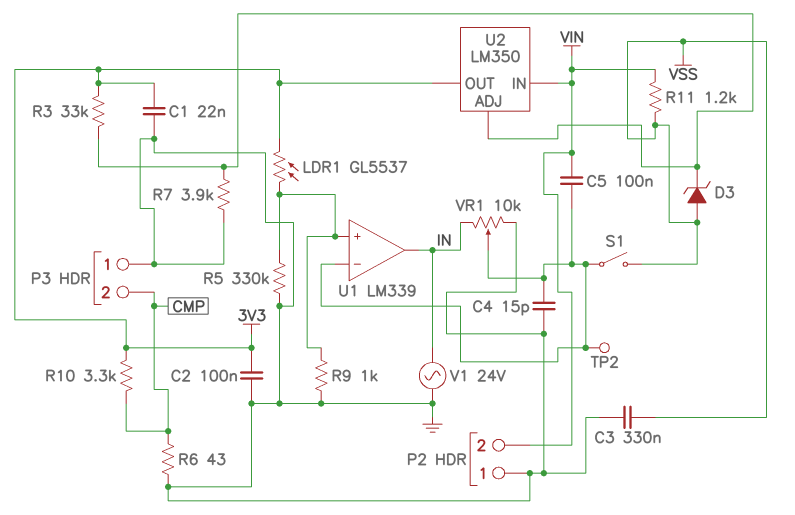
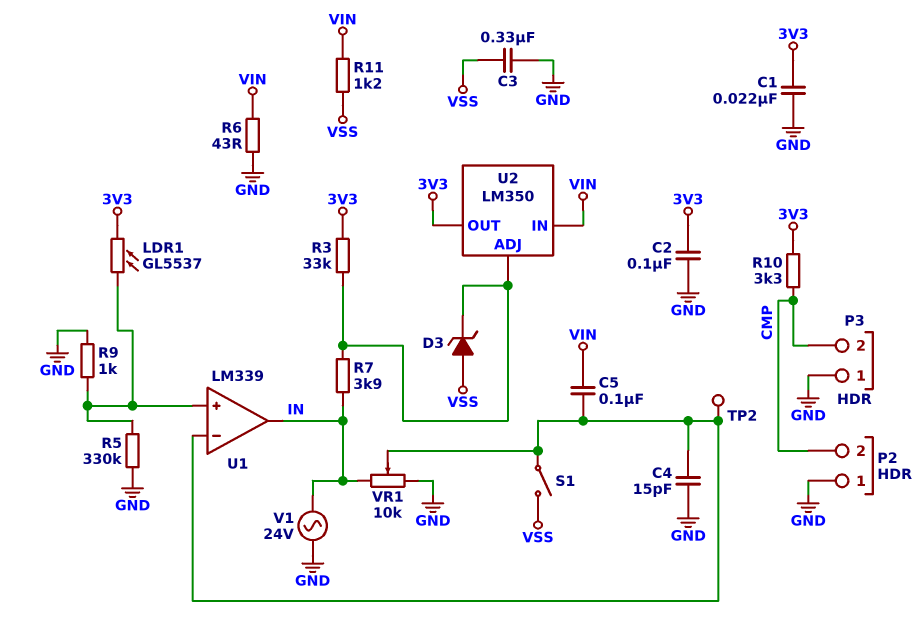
P2 pin 2: VIN -> CMP
R6: 43 (CMP, GND) -> 43 (GND, VIN)
R7: 3.9k (GND, U2/ADJ) -> 3.9k (IN, U2/ADJ)

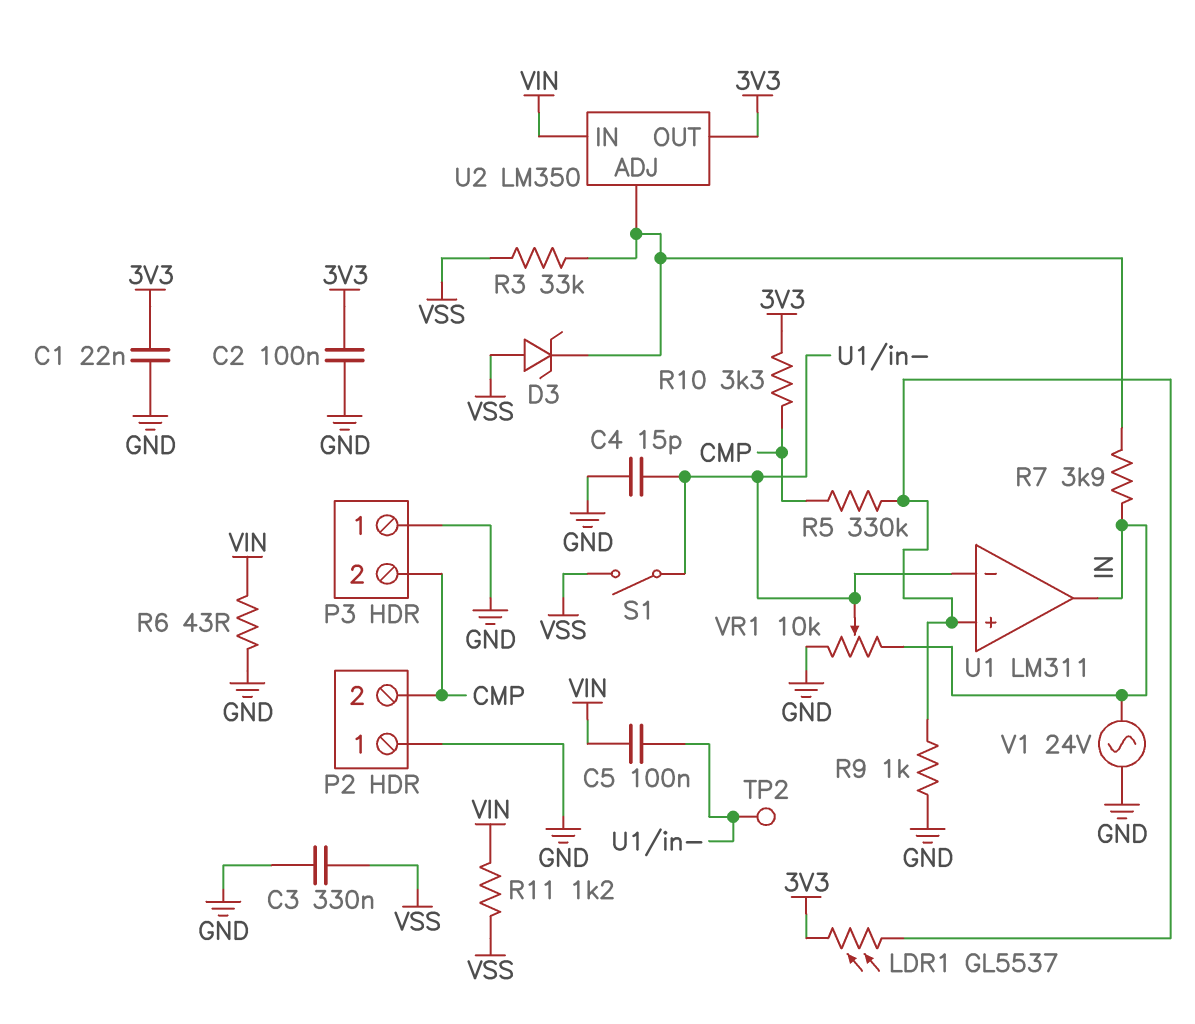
R3: 33k (3V3, U2/ADJ) -> 33k (U2/ADJ, VSS)
R5: 330k (GND, U1/in+) -> 330k (CMP, U1/in+)
U1: LM339 -> LM311

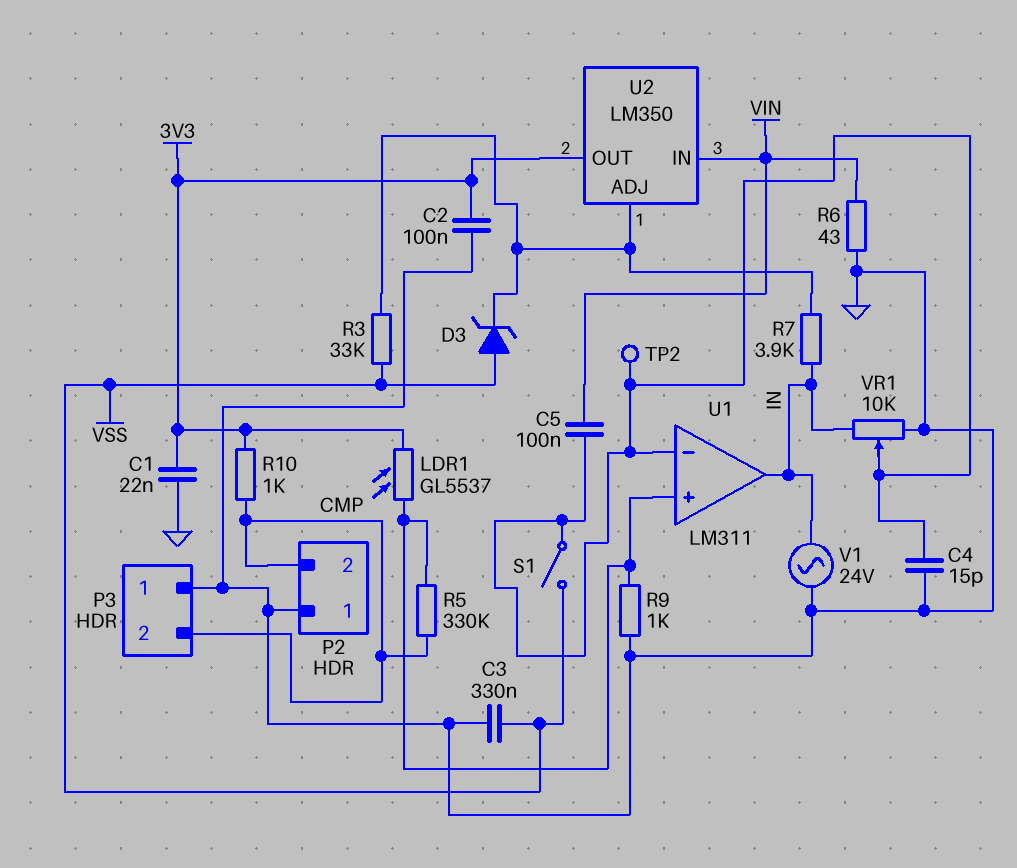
R10: 3.3k (3V3, CMP) -> 1k (3V3, CMP)
R11: 1.2k (VIN, VSS) -> none

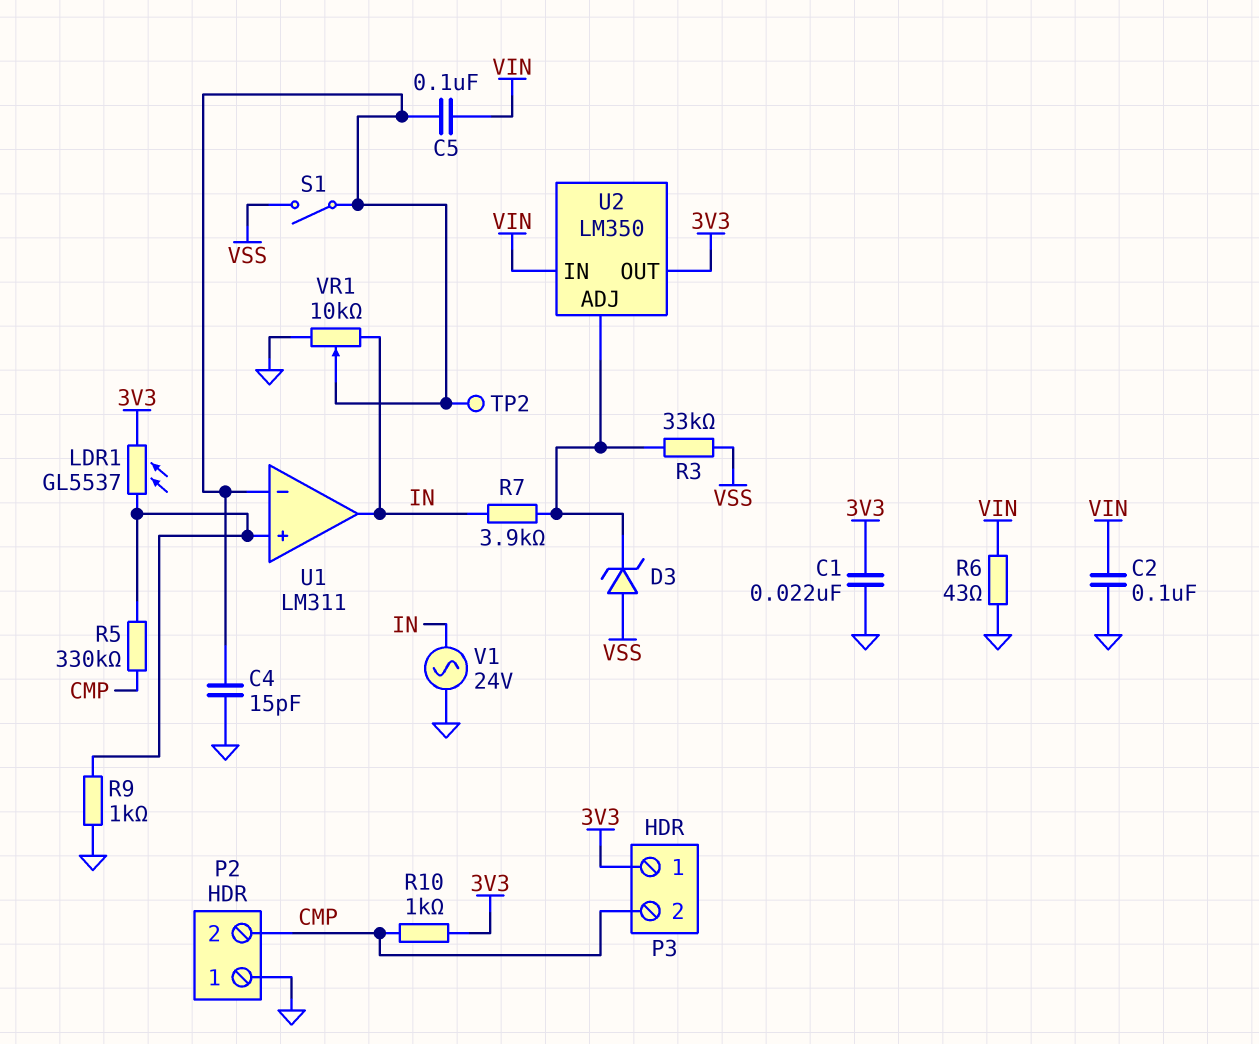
C2: 100nF (3V3, GND) -> 100nF (GND, VIN)
C3: 330nF (GND, VSS) -> none
P3 pin 1: GND -> 3V3

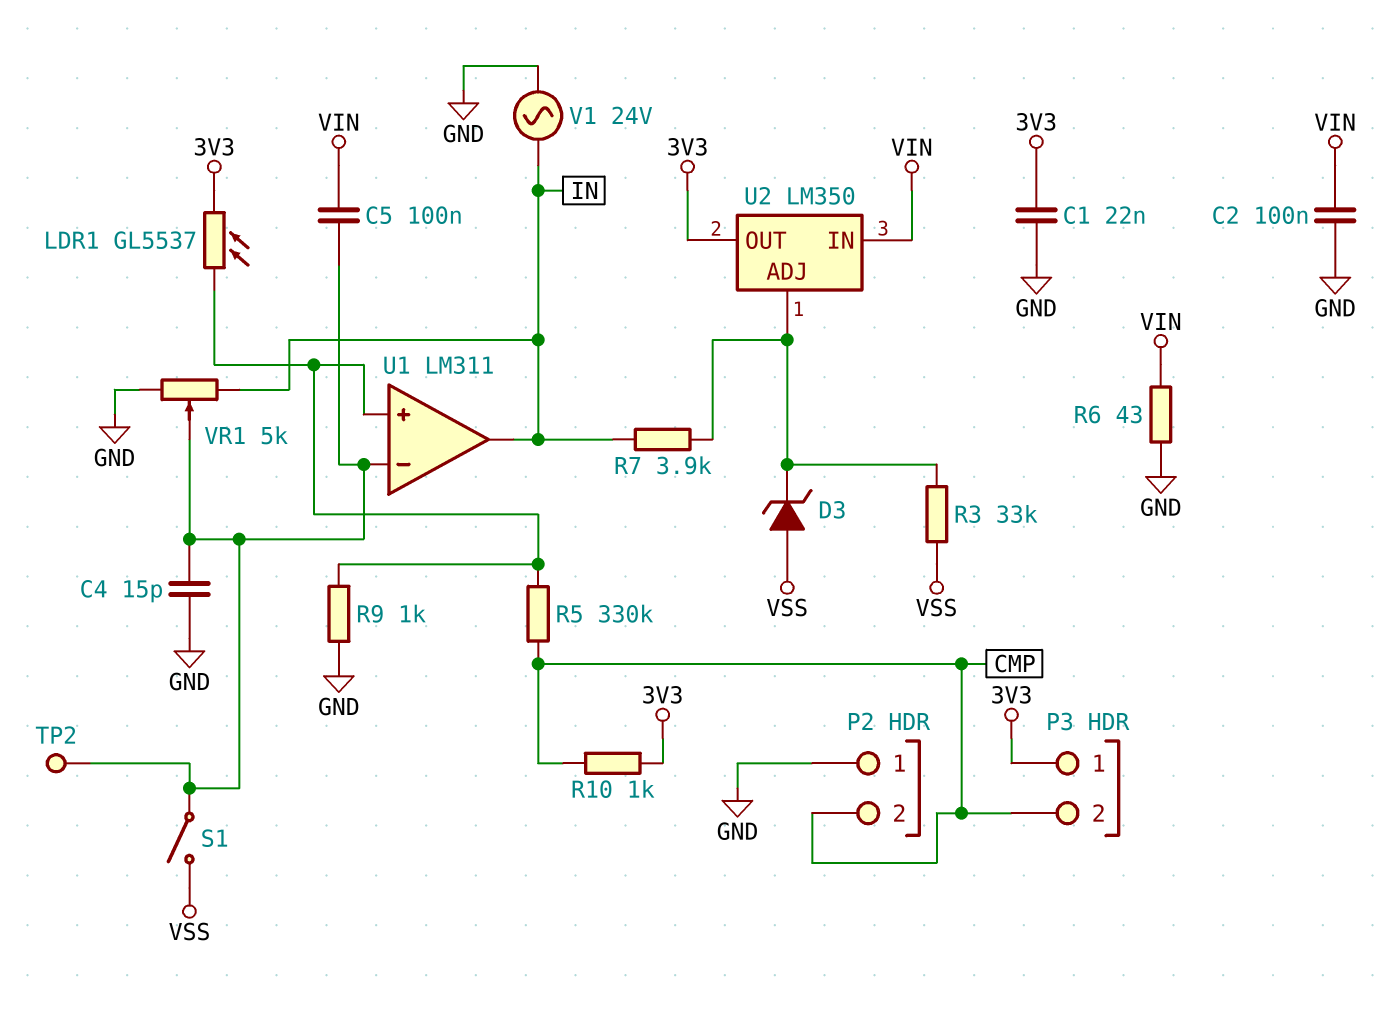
VR1: 10k (GND, IN, wiper U1/in-) -> 5k (GND, IN, wiper U1/in-)

